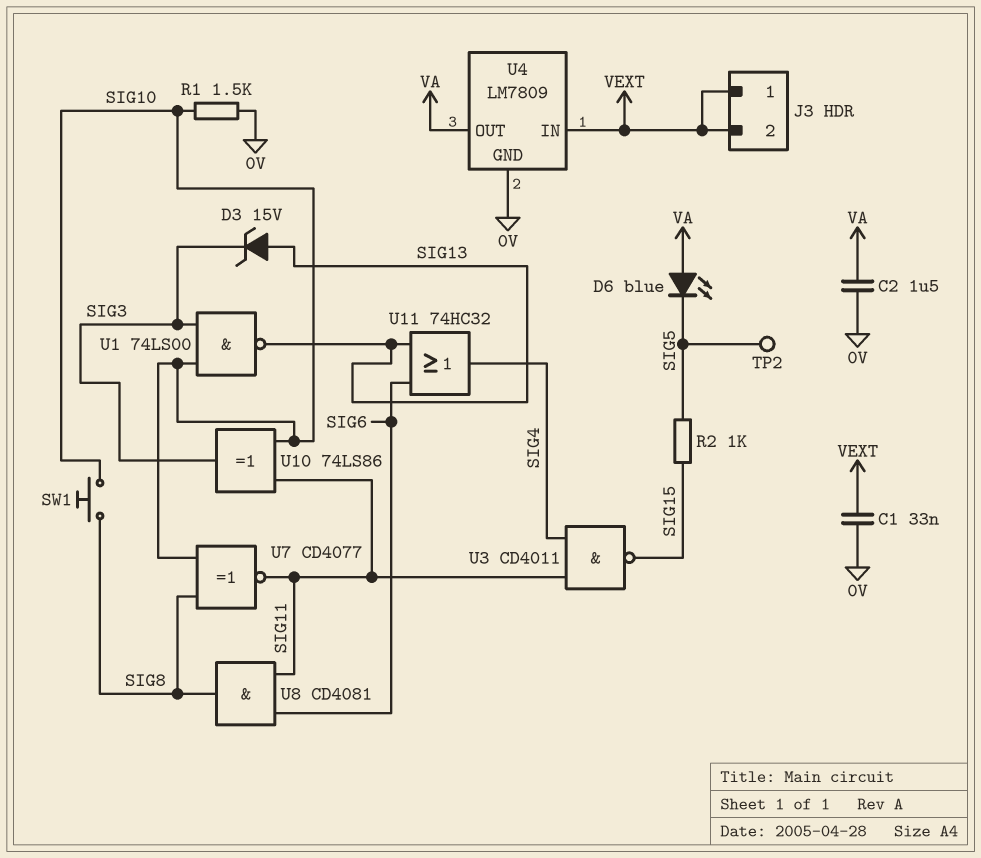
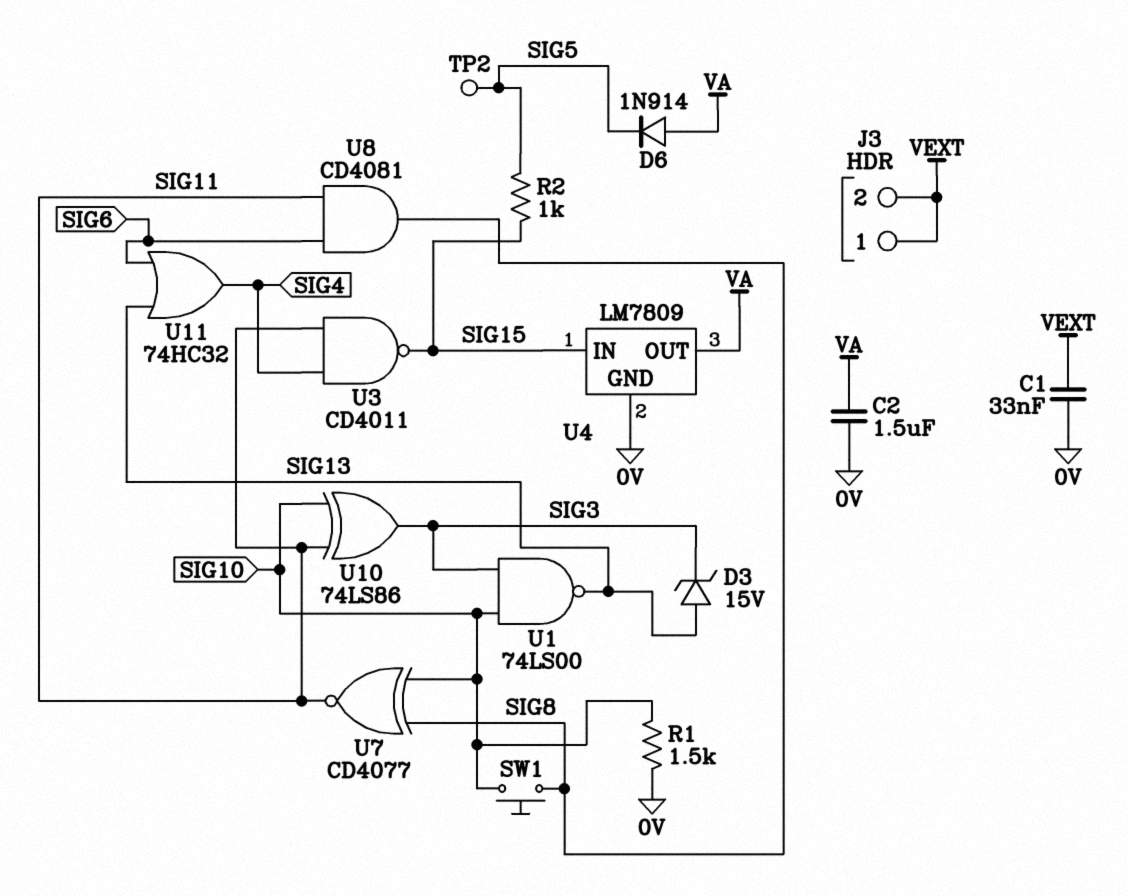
D6: LED blue (A VA, K SIG5) -> diode 1N914 (A VA, K SIG5)
U4 pin IN: VEXT -> SIG15

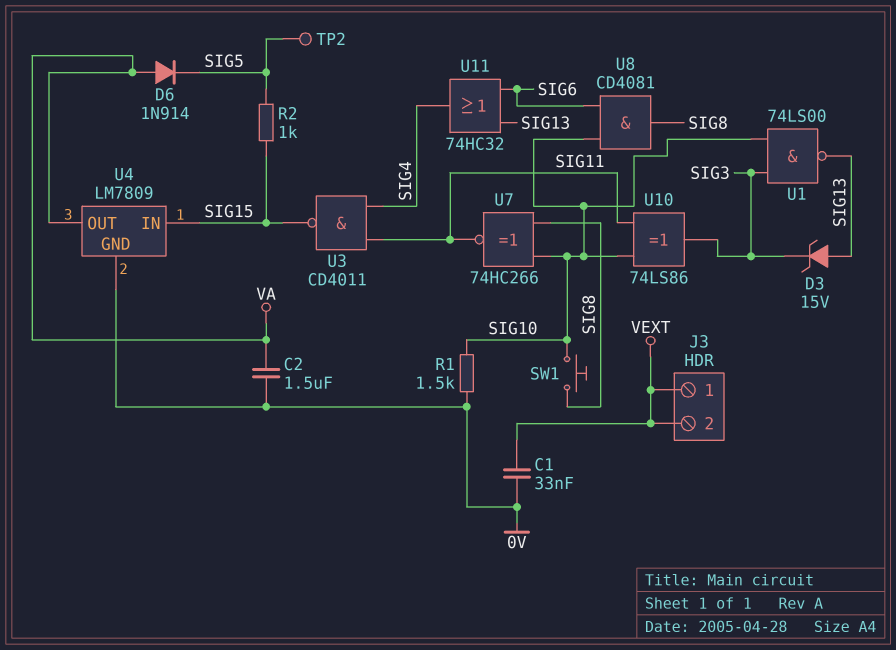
U7: XNOR CD4077 (in SIG8, in SIG10, out SIG11) -> XNOR 74HC266 (in SIG8, in SIG10, out SIG11)
U8: AND CD4081 (in SIG6, in SIG11, out SIG8) -> AND CD4081 (in SIG6, in SIG10, out SIG8)

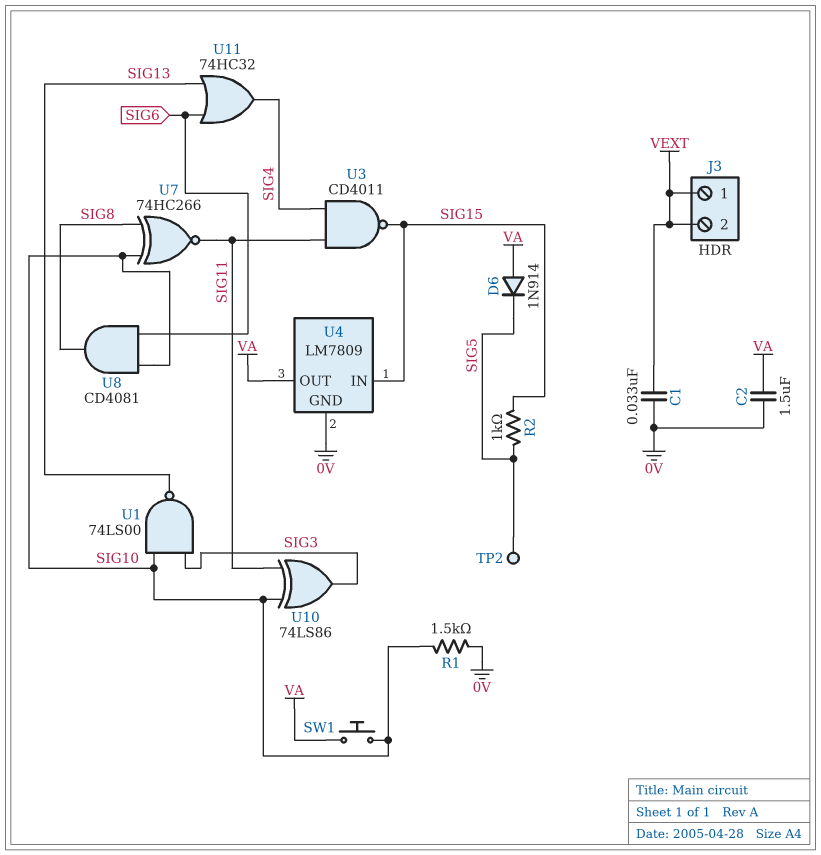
D3: zener 15V (A SIG13, K SIG3) -> none
SW1: button (SIG8, SIG10) -> button (SIG10, VA)

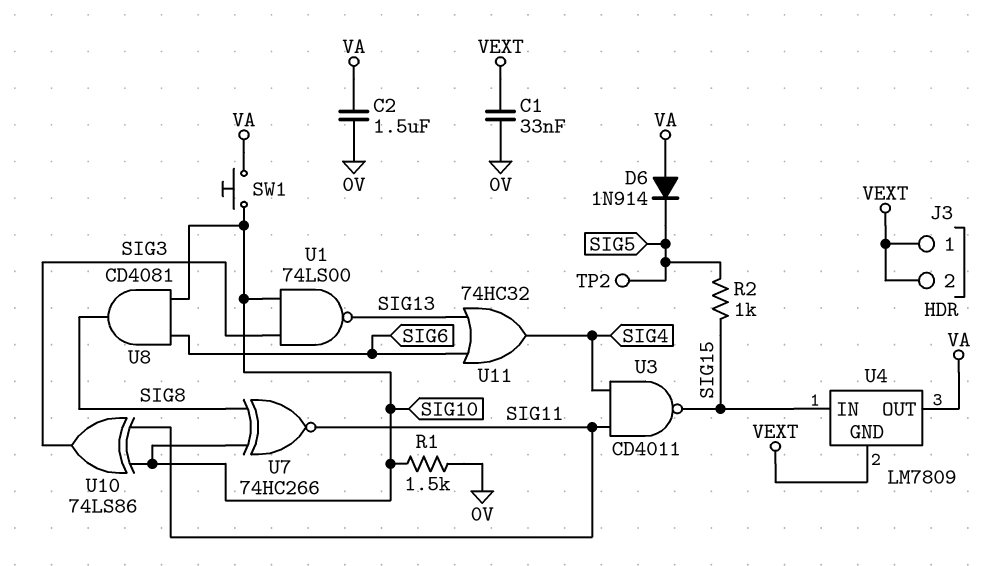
U4 pin GND: 0V -> VEXT

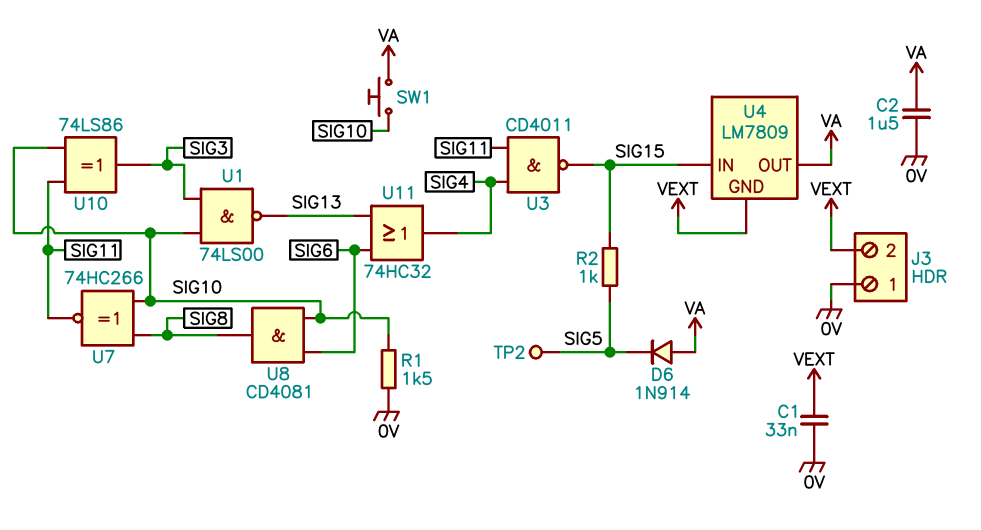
J3 pin 1: VEXT -> 0V

